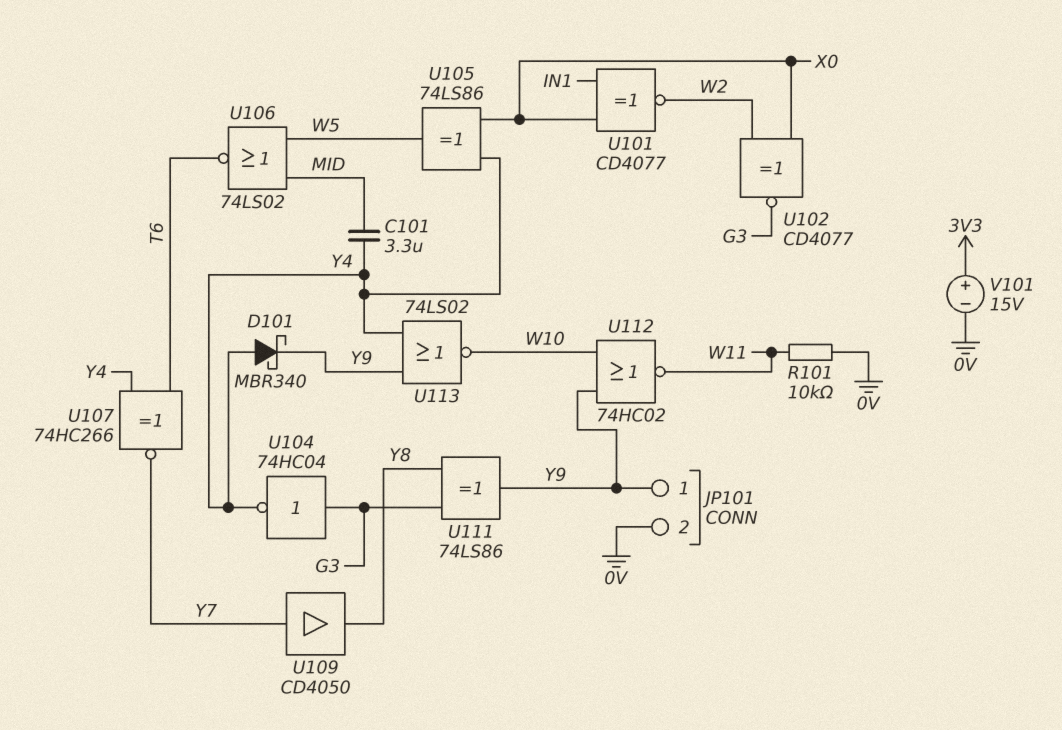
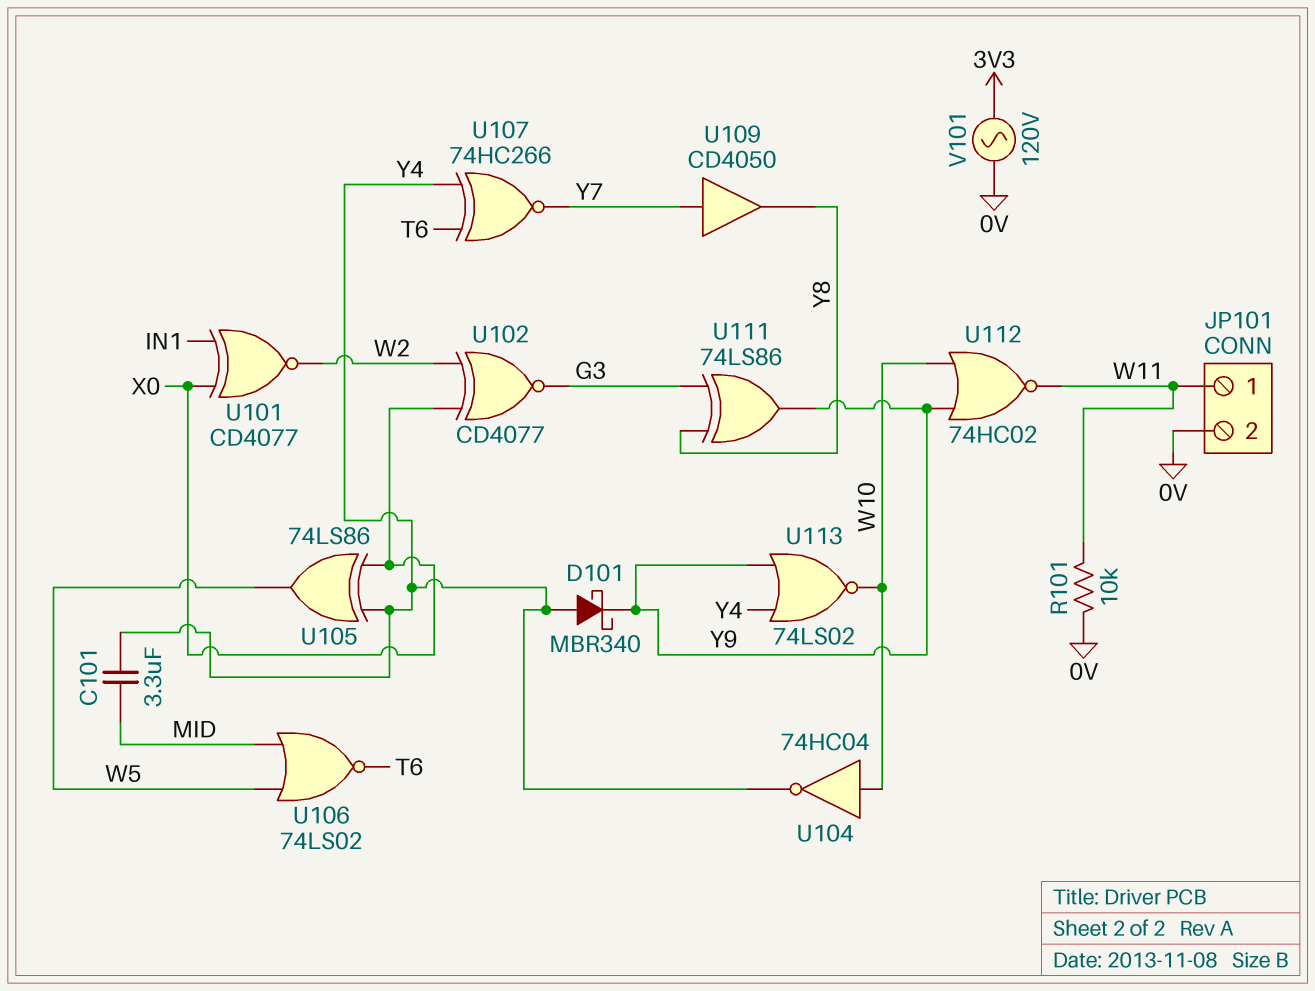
JP101 pin 1: Y9 -> W11
U104: NOT 74HC04 (in G3, out Y4) -> NOT 74HC04 (in W10, out Y4)
V101: 15V (plus 3V3, minus 0V) -> AC 120V (0V, 3V3)

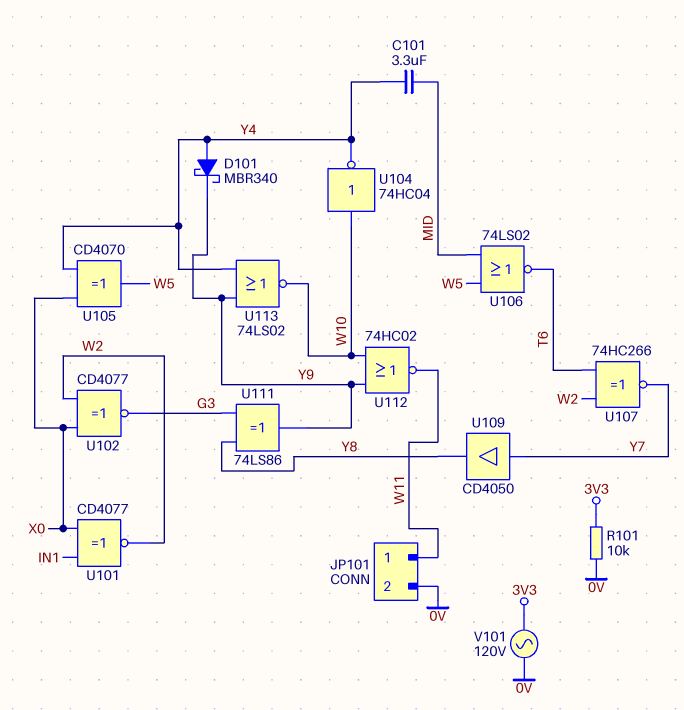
R101: 10k (0V, W11) -> 10k (0V, 3V3)
U105: XOR 74LS86 (in X0, in Y4, out W5) -> XOR CD4070 (in X0, in Y4, out W5)
U107: XNOR 74HC266 (in T6, in Y4, out Y7) -> XNOR 74HC266 (in T6, in W2, out Y7)

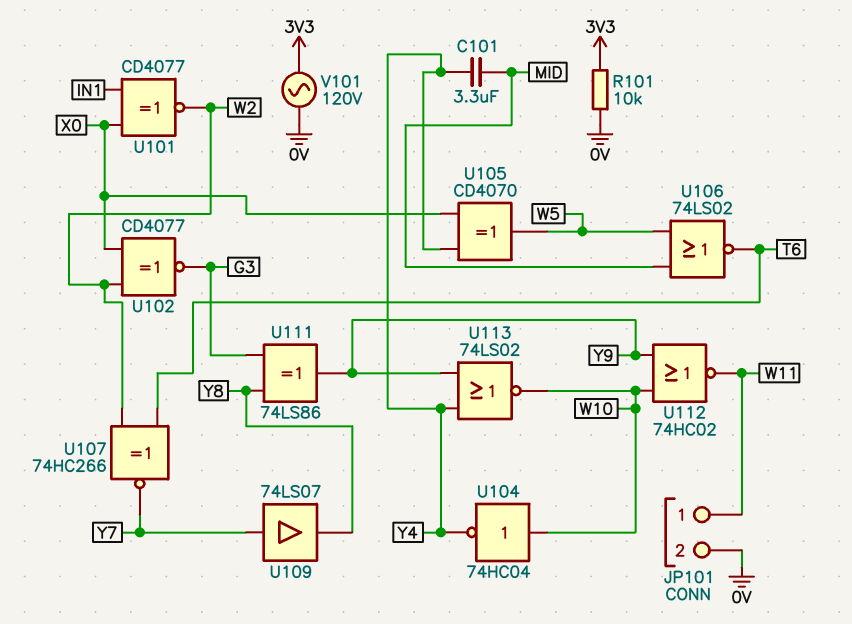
D101: schottky MBR340 (A Y4, K Y9) -> none
U109: buffer CD4050 (in Y7, out Y8) -> buffer 74LS07 (in Y7, out Y8)

